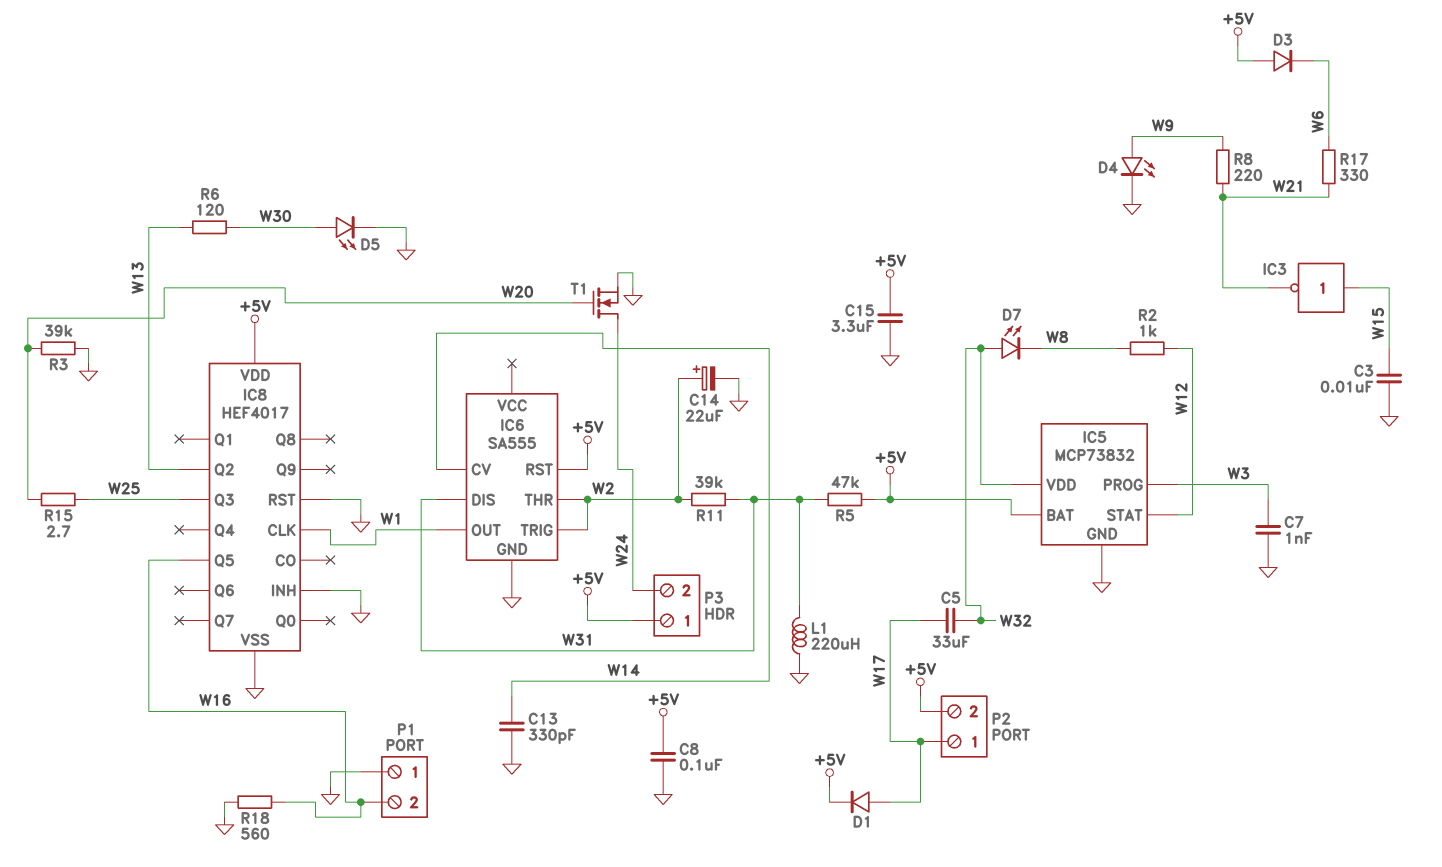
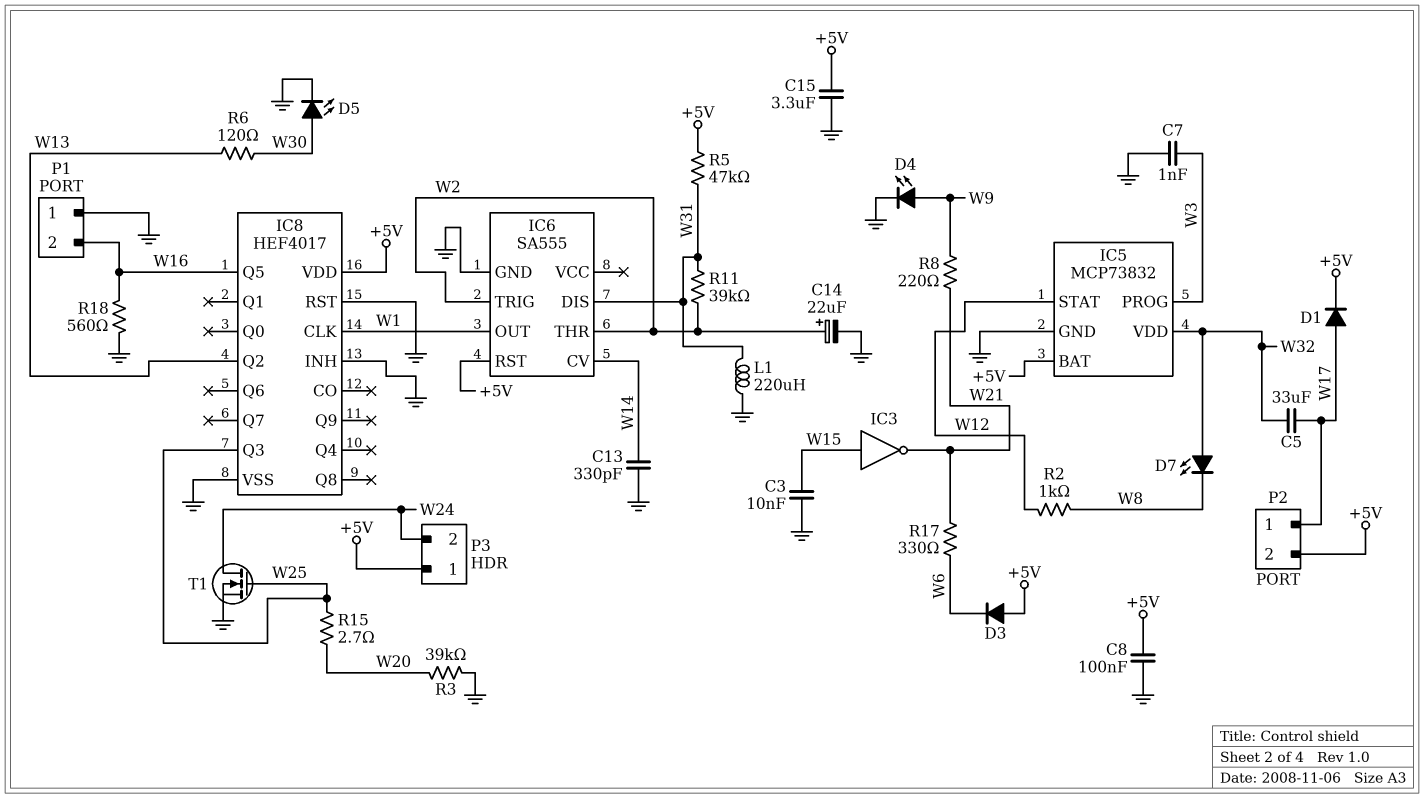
T1: NMOS (G W20, D W24, S GND) -> NMOS (G W25, D W24, S GND)

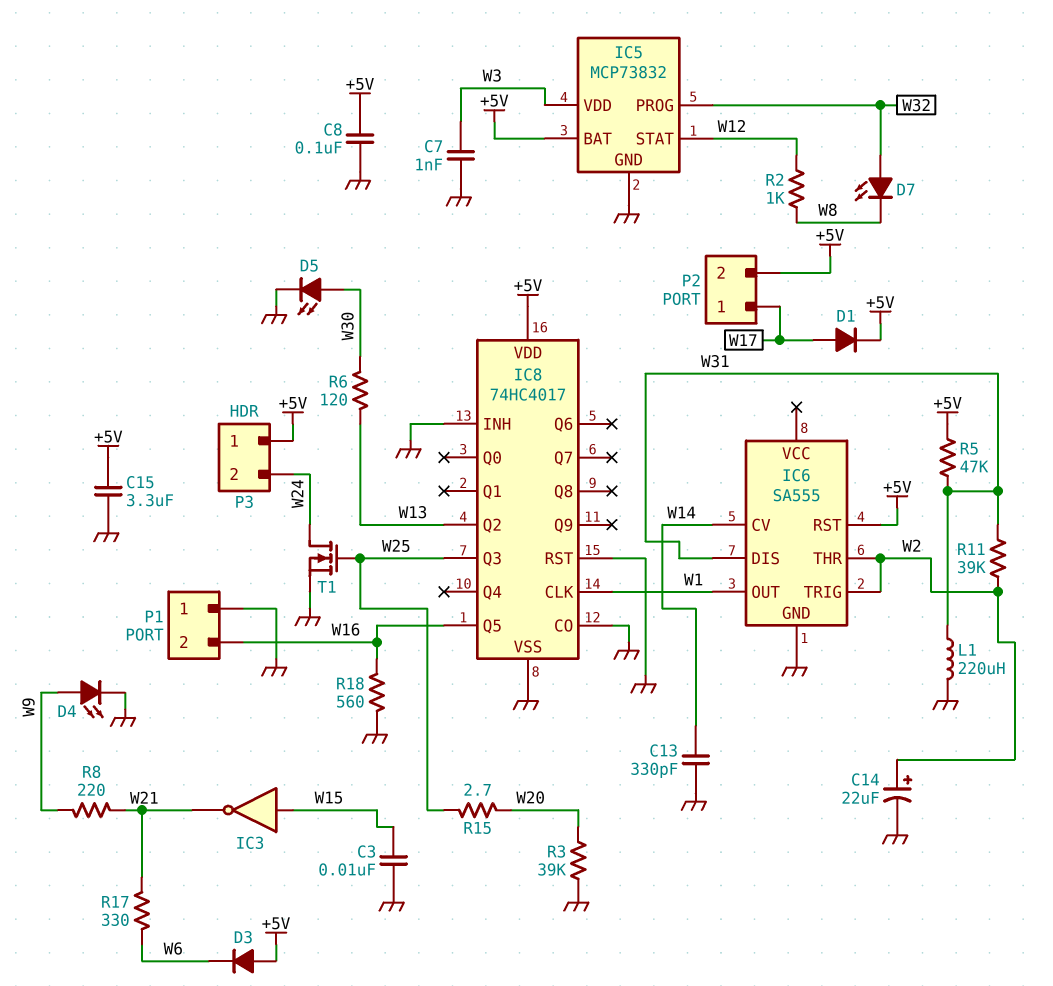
C5: 33uF (W17, W32) -> none
IC5 pin PROG: W3 -> W32
IC5 pin VDD: W32 -> W3
IC8: HEF4017 -> 74HC4017
IC8 pin CO: none -> GND

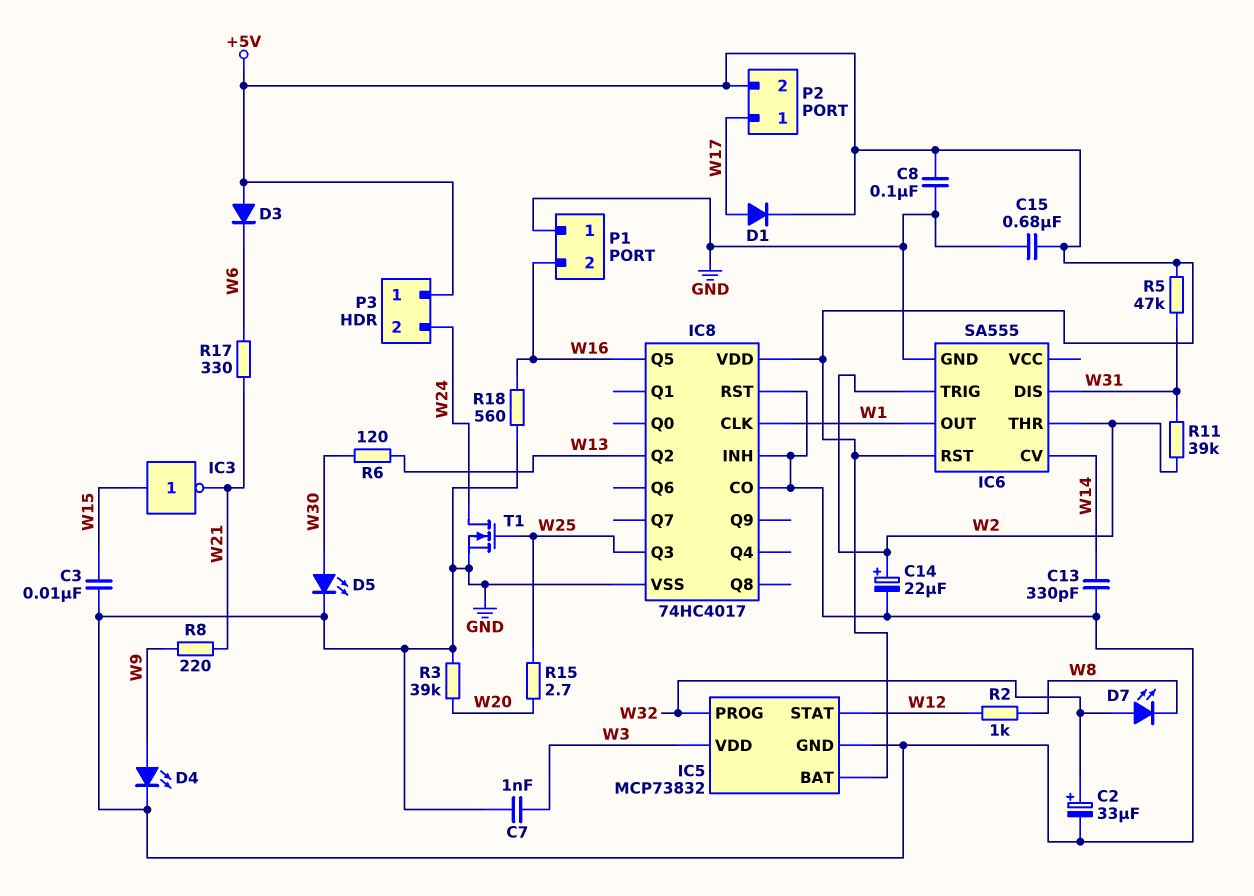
C2: none -> 33uF (plus W32, minus GND)
C15: 3.3uF (+5V, GND) -> 680nF (+5V, GND)
L1: 220uH (GND, W31) -> none

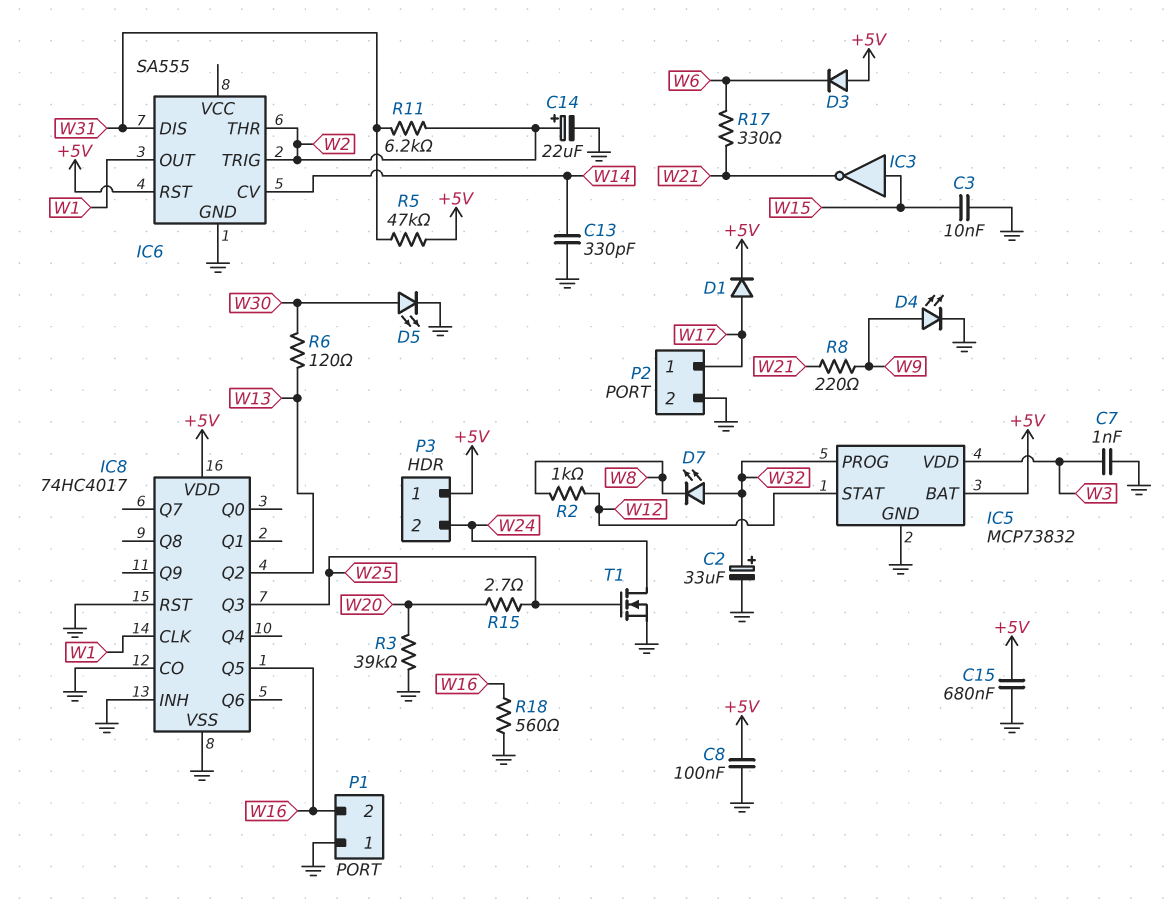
P2 pin 2: +5V -> GND
R11: 39k (W2, W31) -> 6.2k (W2, W31)

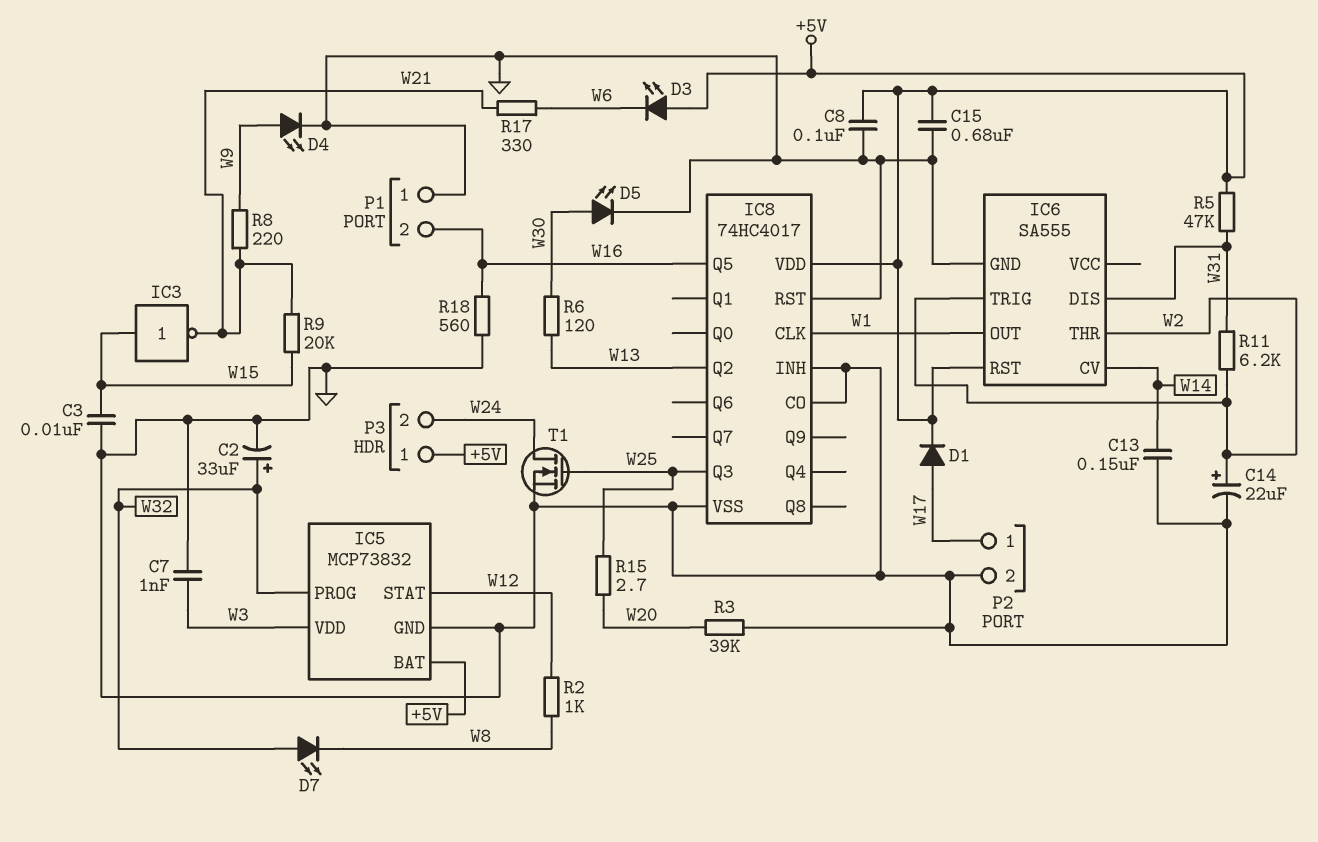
C13: 330pF (GND, W14) -> 150nF (GND, W14)
D3: diode (A +5V, K W6) -> LED (A +5V, K W6)
R9: none -> 20k (W15, W21)

